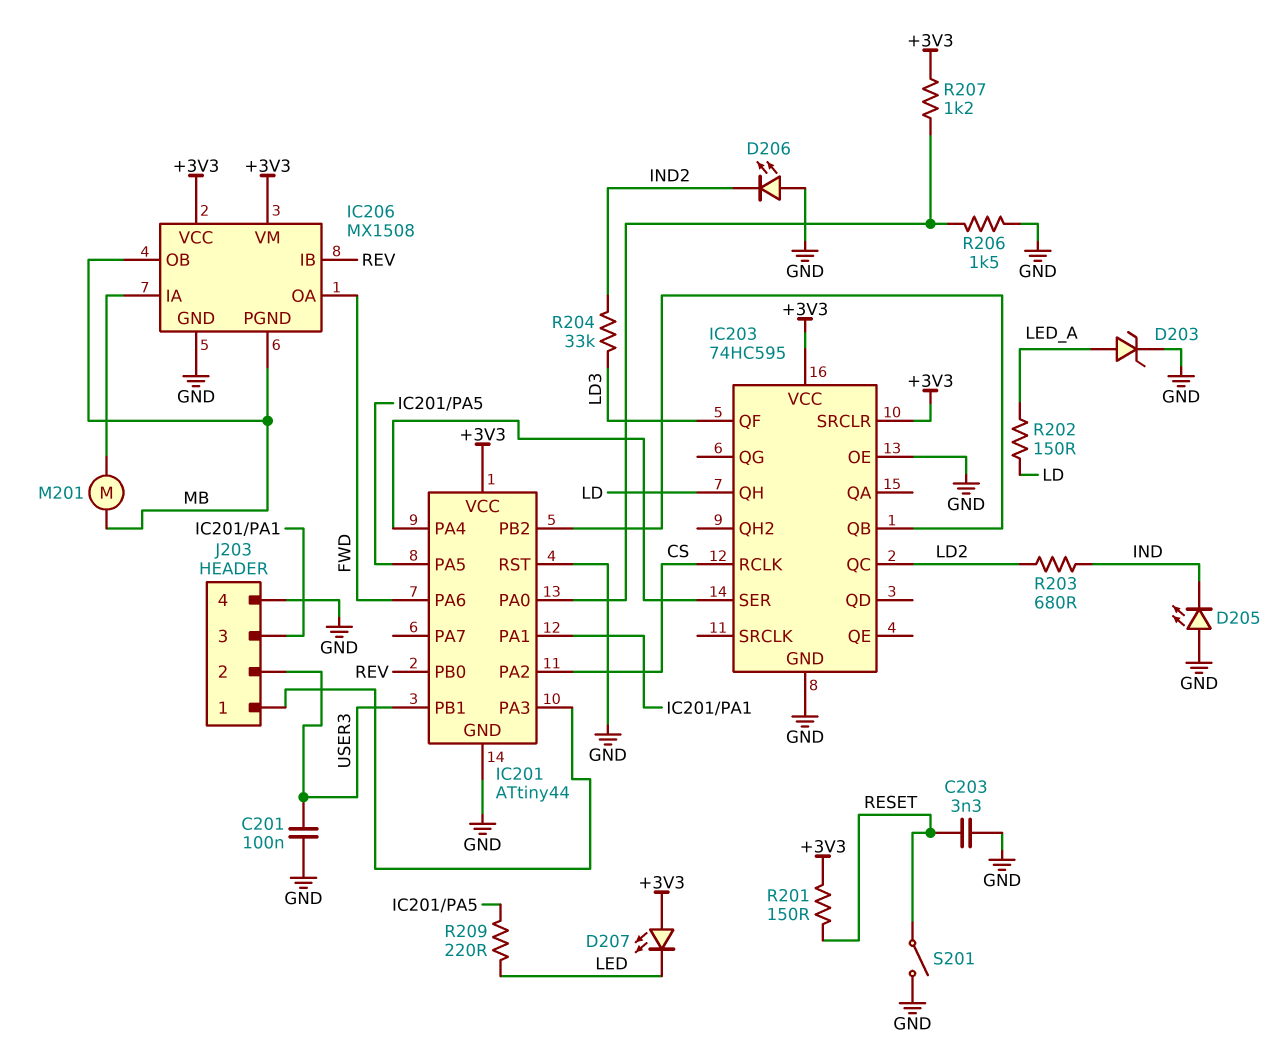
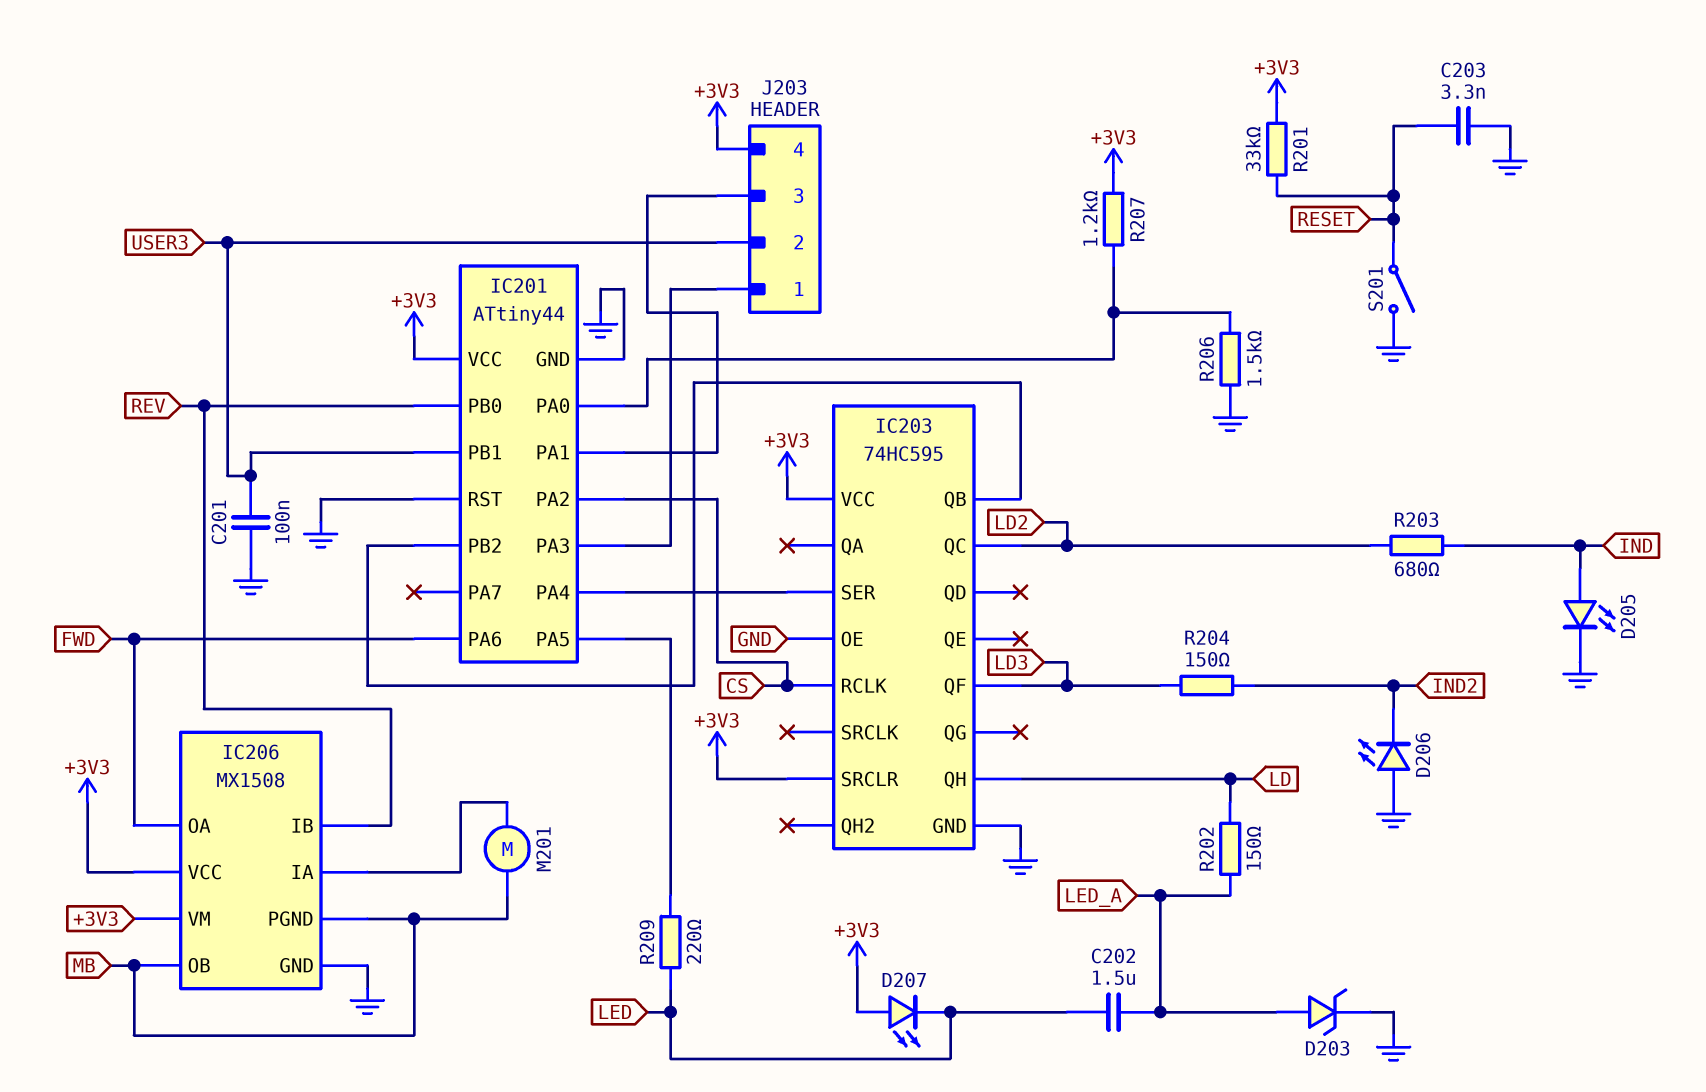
C202: none -> 1.5uF (LED, LED_A)
D205: LED (A GND, K IND) -> LED (A IND, K GND)
J203 pin 4: GND -> +3V3
R201: 150 (+3V3, RESET) -> 33k (+3V3, RESET)
R204: 33k (IND2, LD3) -> 150 (IND2, LD3)

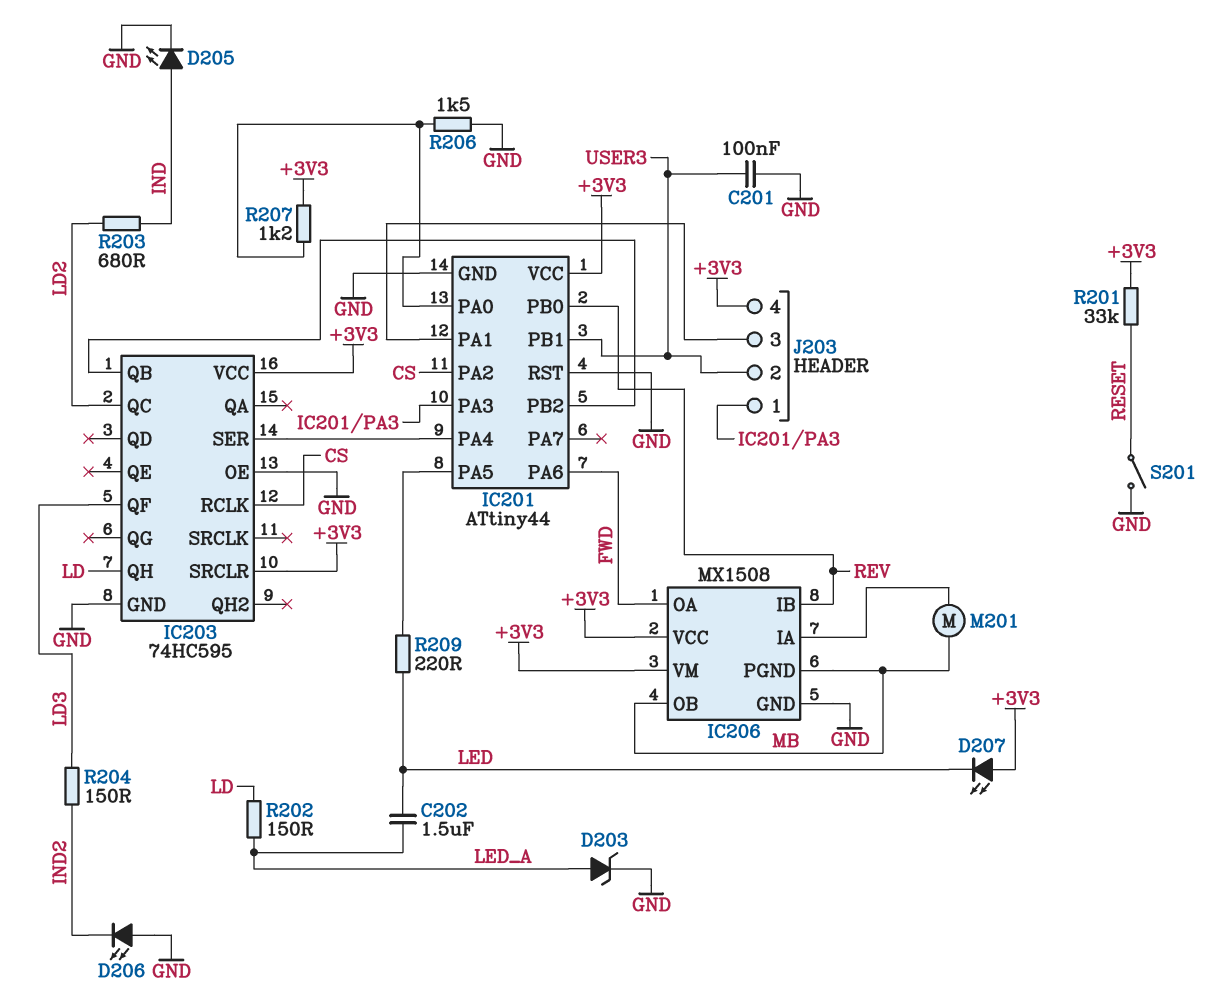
C203: 3.3nF (GND, RESET) -> none

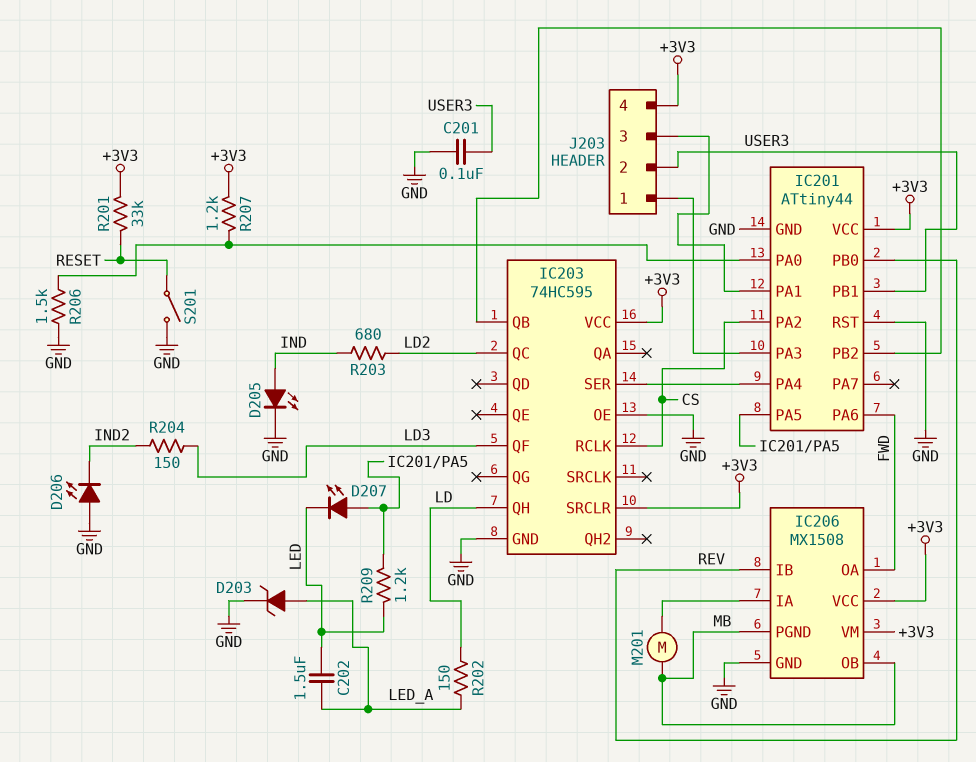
D207: LED (A +3V3, K LED) -> LED (A IC201/PA5, K LED)
R209: 220 (IC201/PA5, LED) -> 1.2k (IC201/PA5, LED)

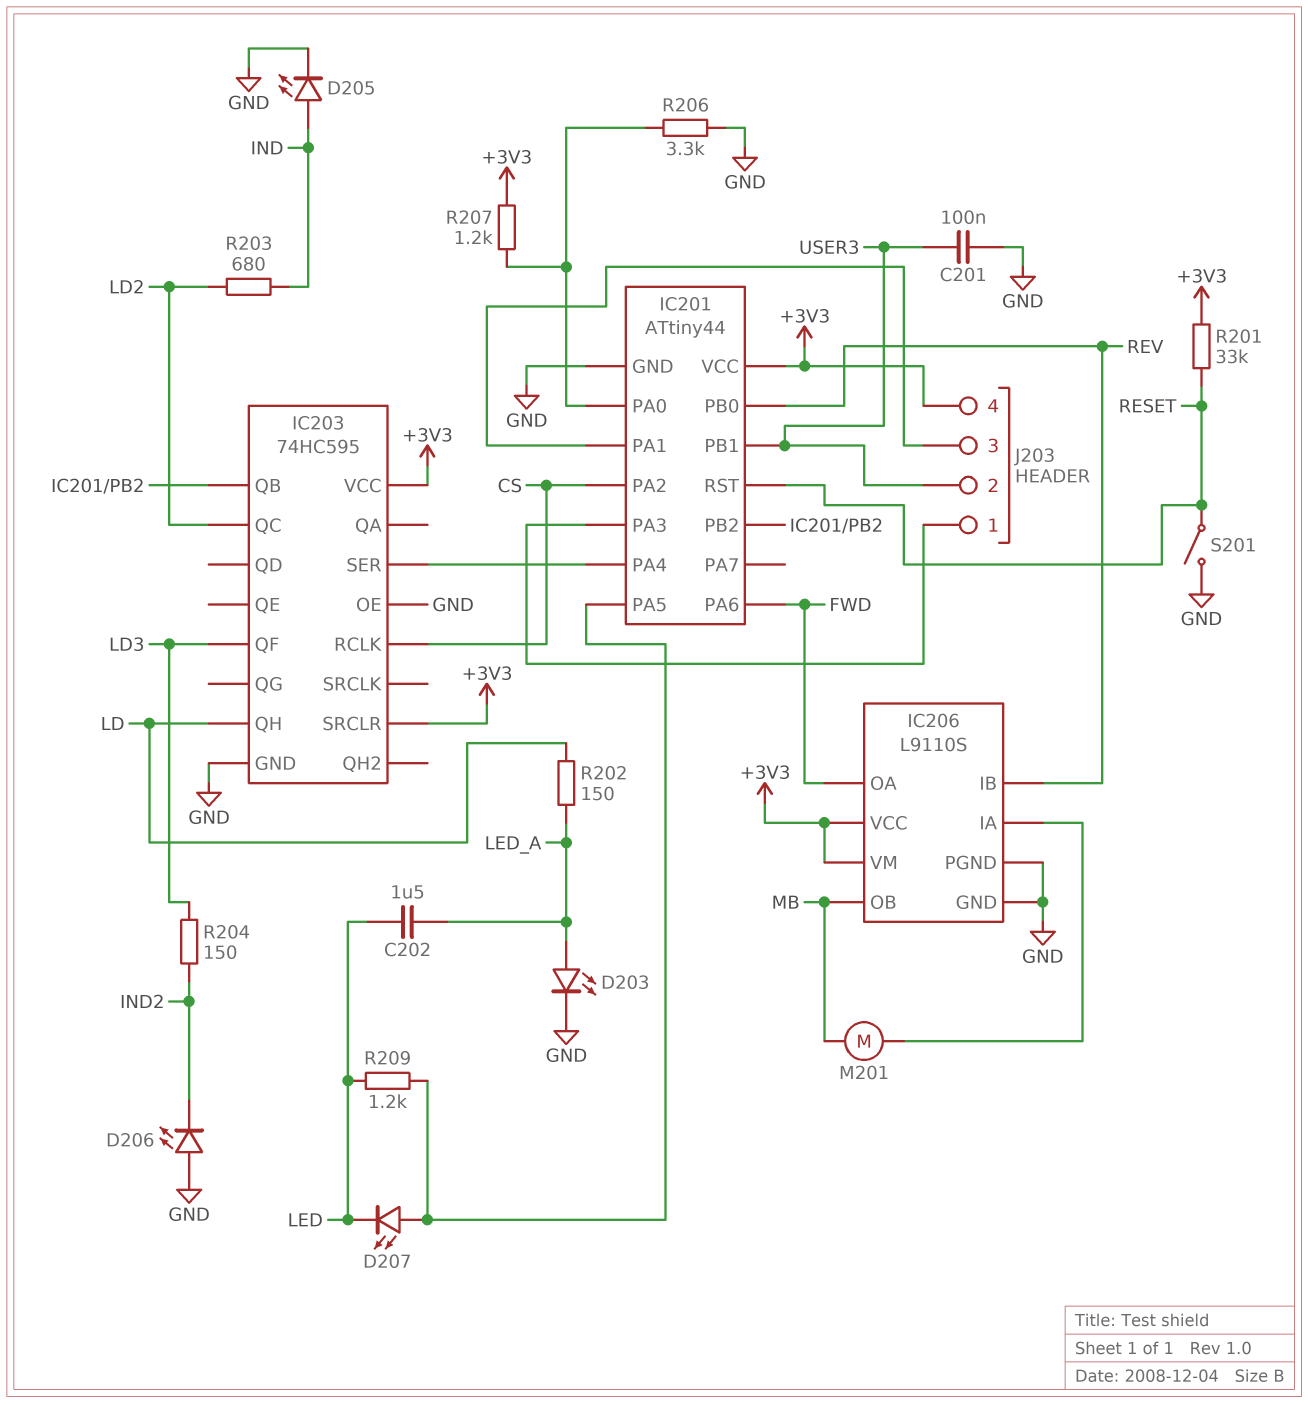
D203: zener (A LED_A, K GND) -> LED (A LED_A, K GND)
IC201 pin RST: GND -> RESET
IC206: MX1508 -> L9110S
IC206 pin PGND: MB -> GND
R206: 1.5k (GND, IC201/PA0) -> 3.3k (GND, IC201/PA0)

